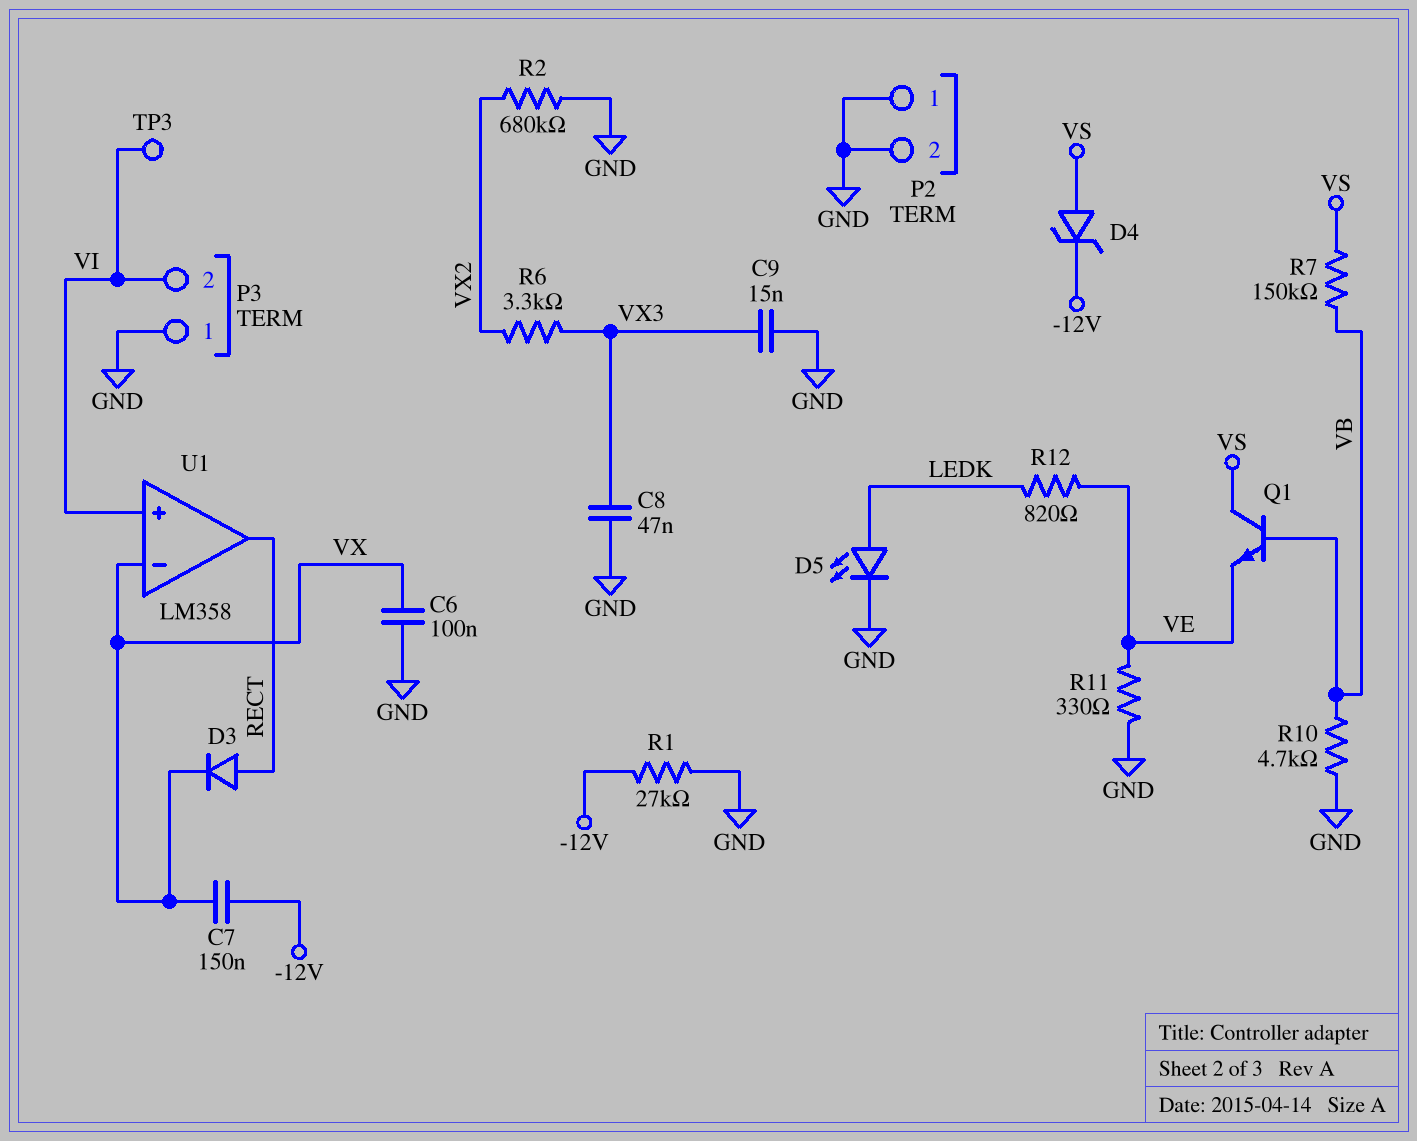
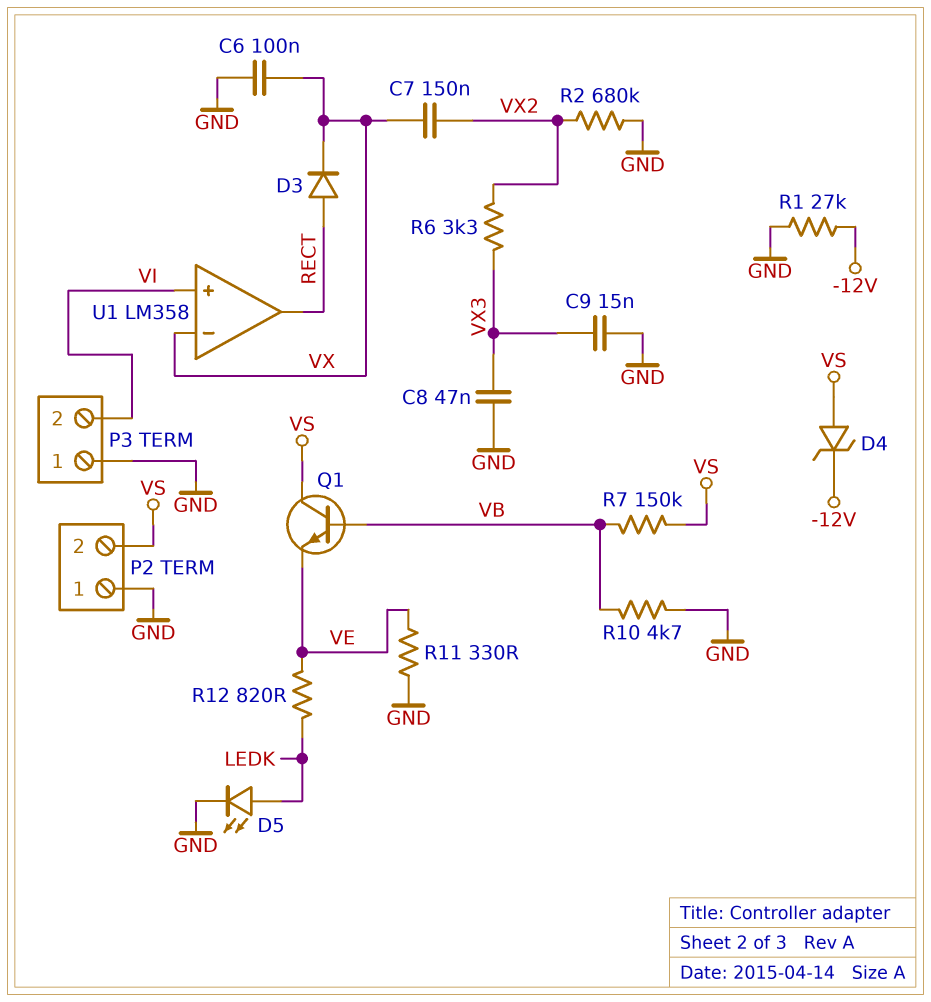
C7: 150nF (-12V, VX) -> 150nF (VX, VX2)
P2 pin 2: GND -> VS
TP3: test point (VI) -> none

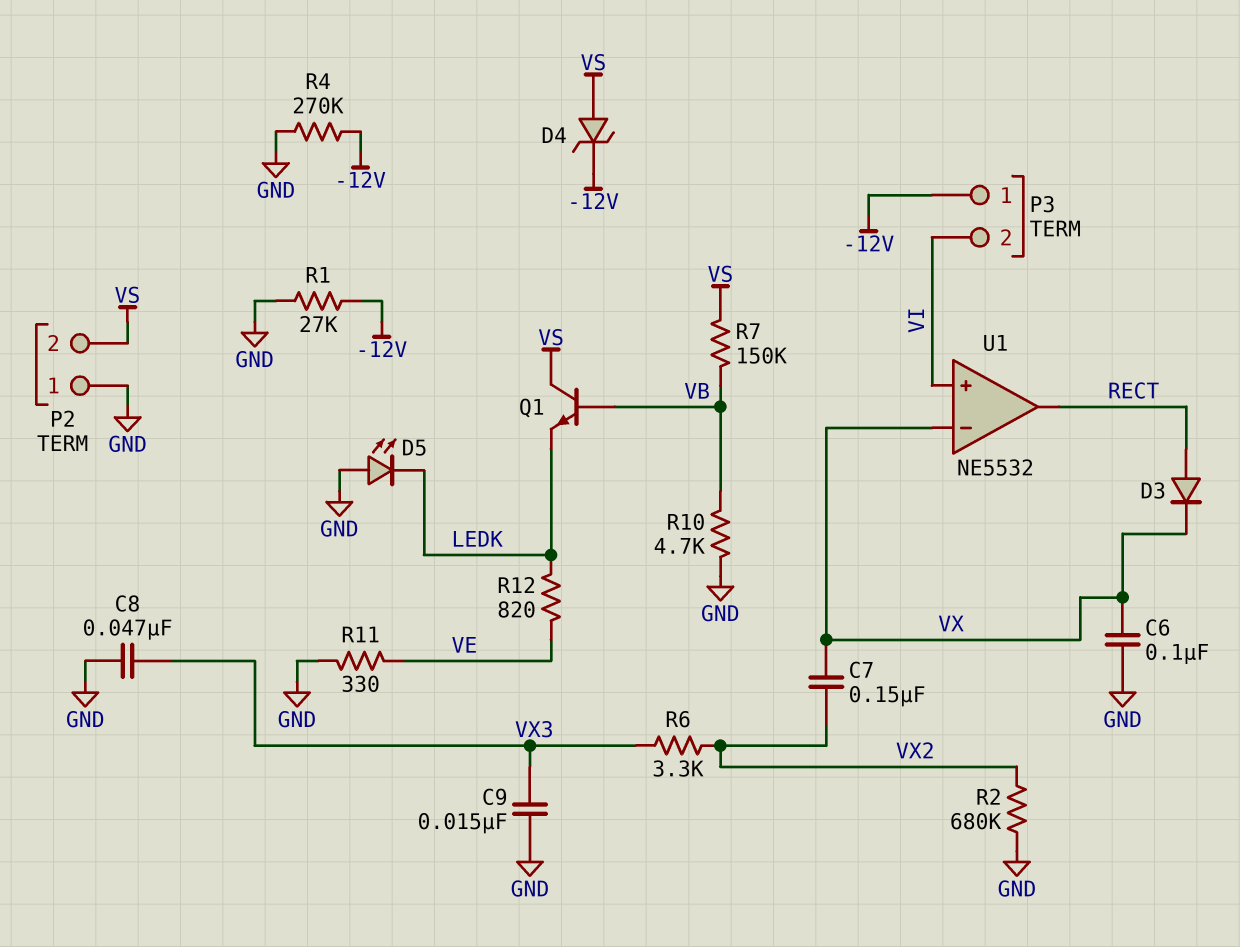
D5: LED (A LEDK, K GND) -> LED (A GND, K LEDK)
P3 pin 1: GND -> -12V
Q1: NPN (B VB, C VS, E VE) -> NPN (B VB, C VS, E LEDK)
R4: none -> 270k (-12V, GND)
U1: LM358 -> NE5532

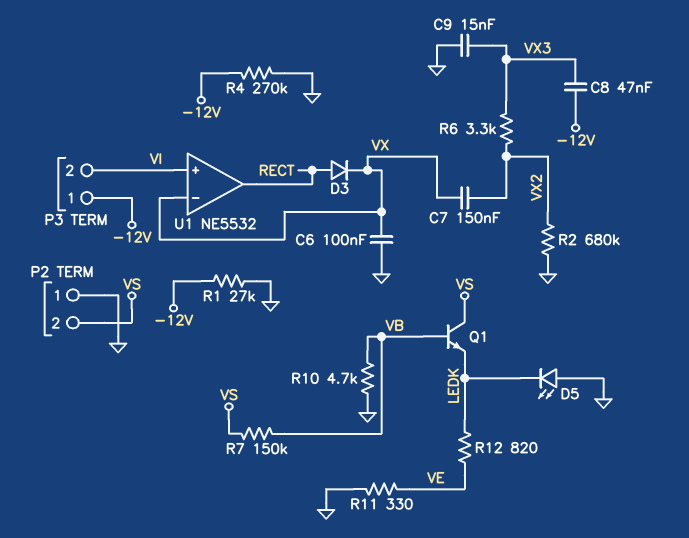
C8: 47nF (GND, VX3) -> 47nF (-12V, VX3)
D4: zener (A VS, K -12V) -> none

